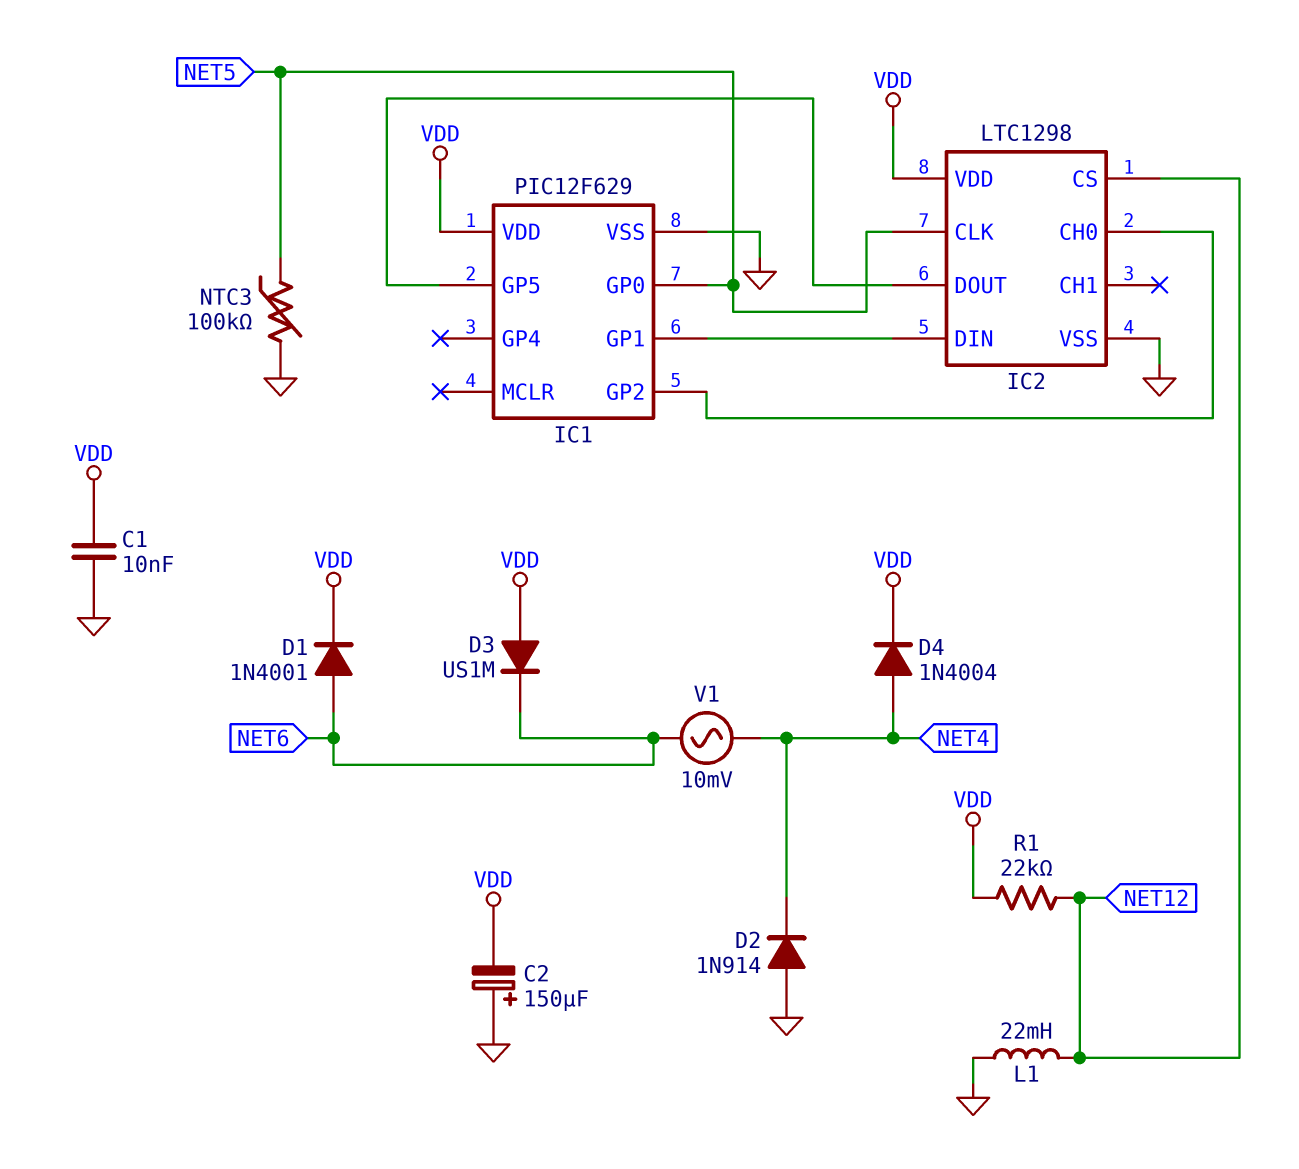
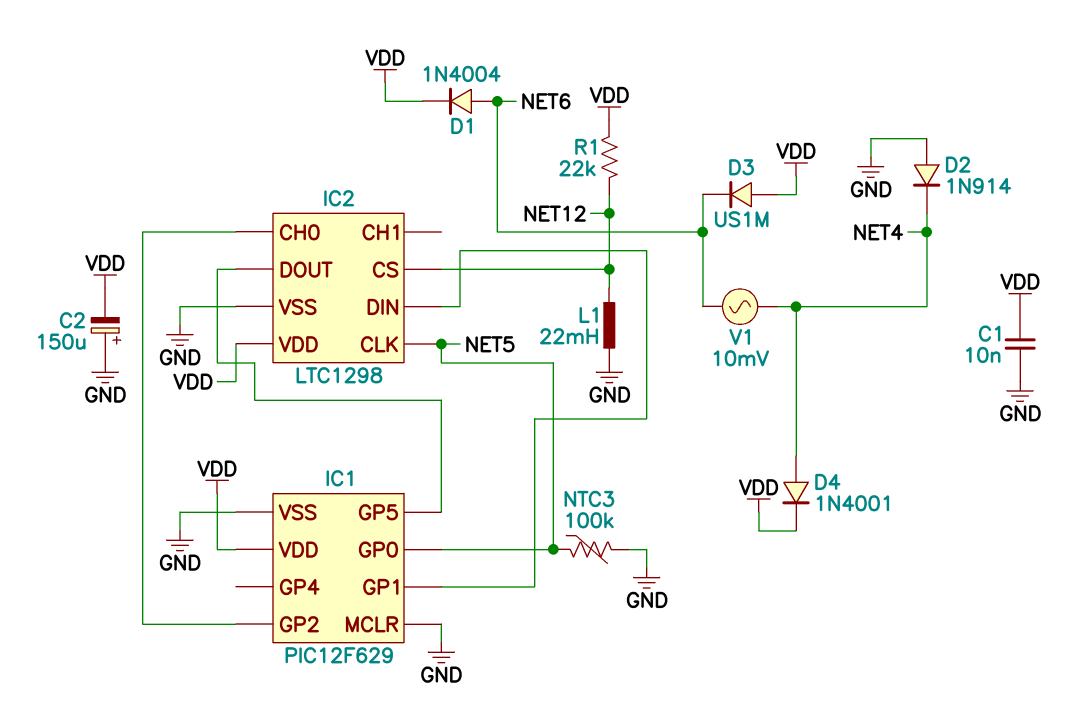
D1: diode 1N4001 (A NET6, K VDD) -> diode 1N4004 (A NET6, K VDD)
D4: diode 1N4004 (A NET4, K VDD) -> diode 1N4001 (A NET4, K VDD)
IC1 pin MCLR: none -> GND

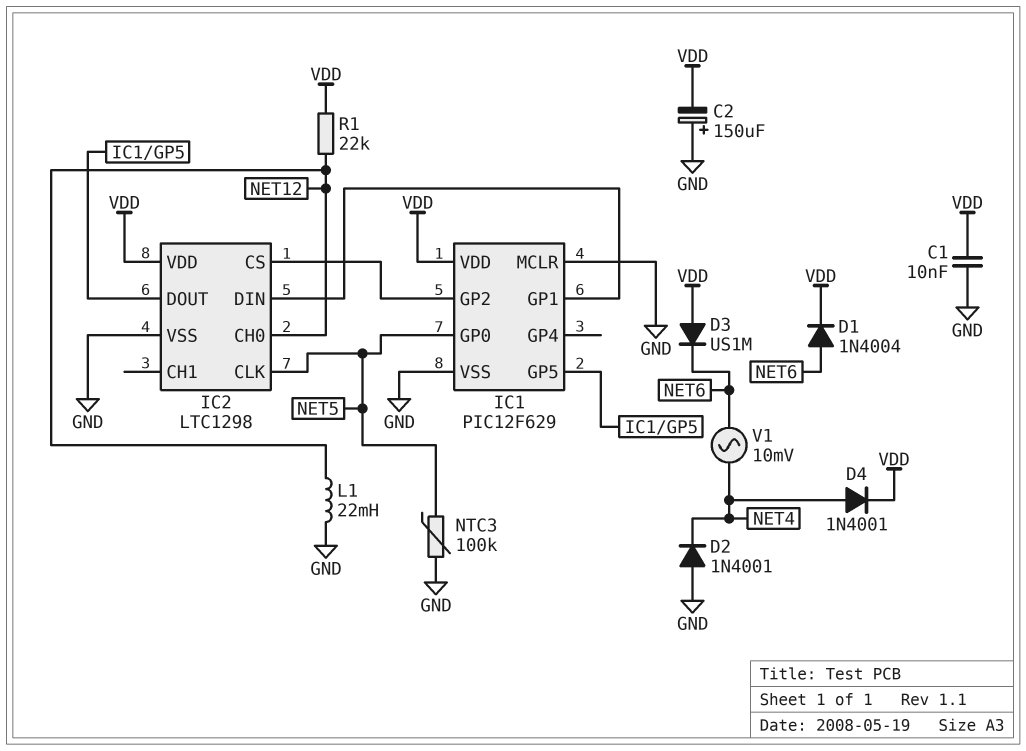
D2: diode 1N914 (A GND, K NET4) -> diode 1N4001 (A GND, K NET4)
IC2 pin CH0: IC1/GP2 -> NET12
IC2 pin CS: NET12 -> IC1/GP2

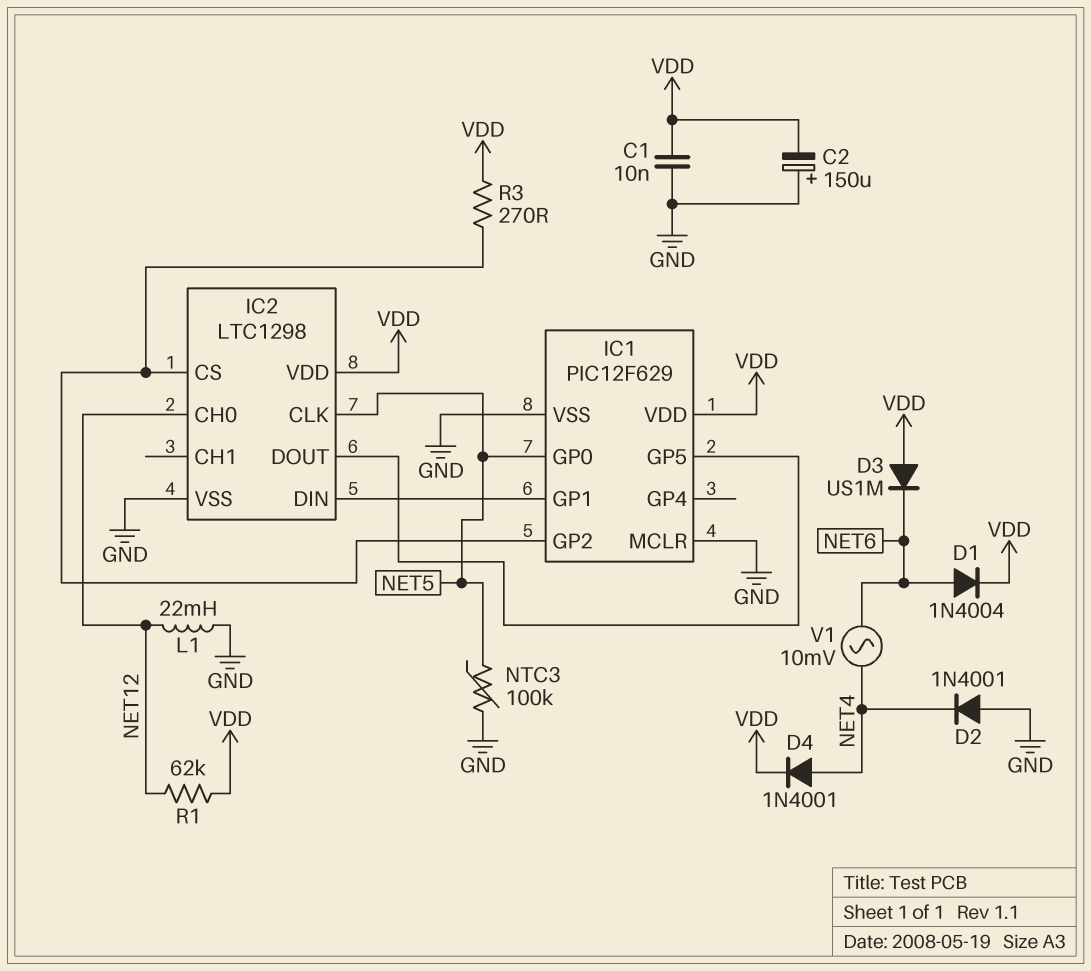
R1: 22k (NET12, VDD) -> 62k (NET12, VDD)
R3: none -> 270 (IC1/GP2, VDD)

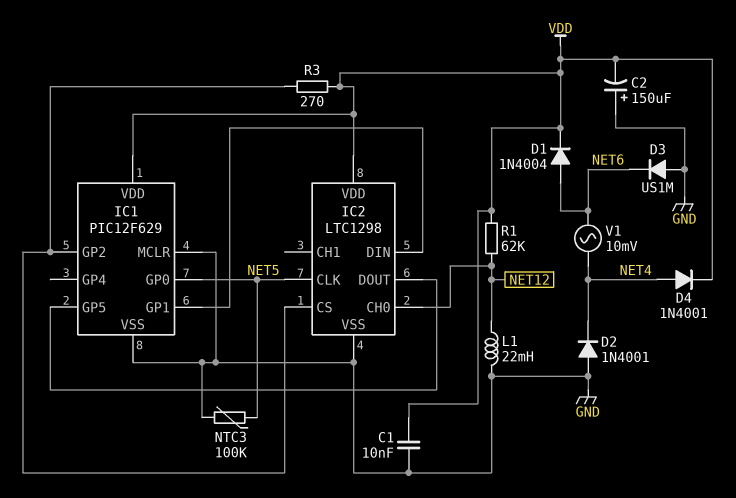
D3: diode US1M (A VDD, K NET6) -> diode US1M (A GND, K NET6)

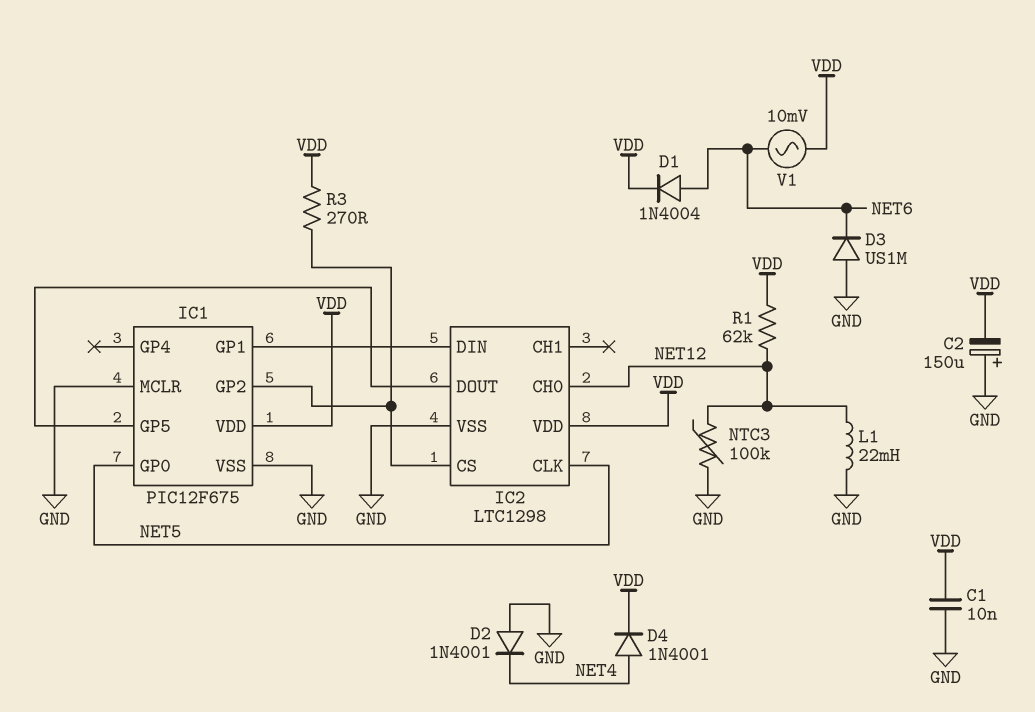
IC1: PIC12F629 -> PIC12F675
NTC3: 100k (GND, NET5) -> 100k (GND, NET12)
V1: AC 10mV (NET4, NET6) -> AC 10mV (NET6, VDD)

